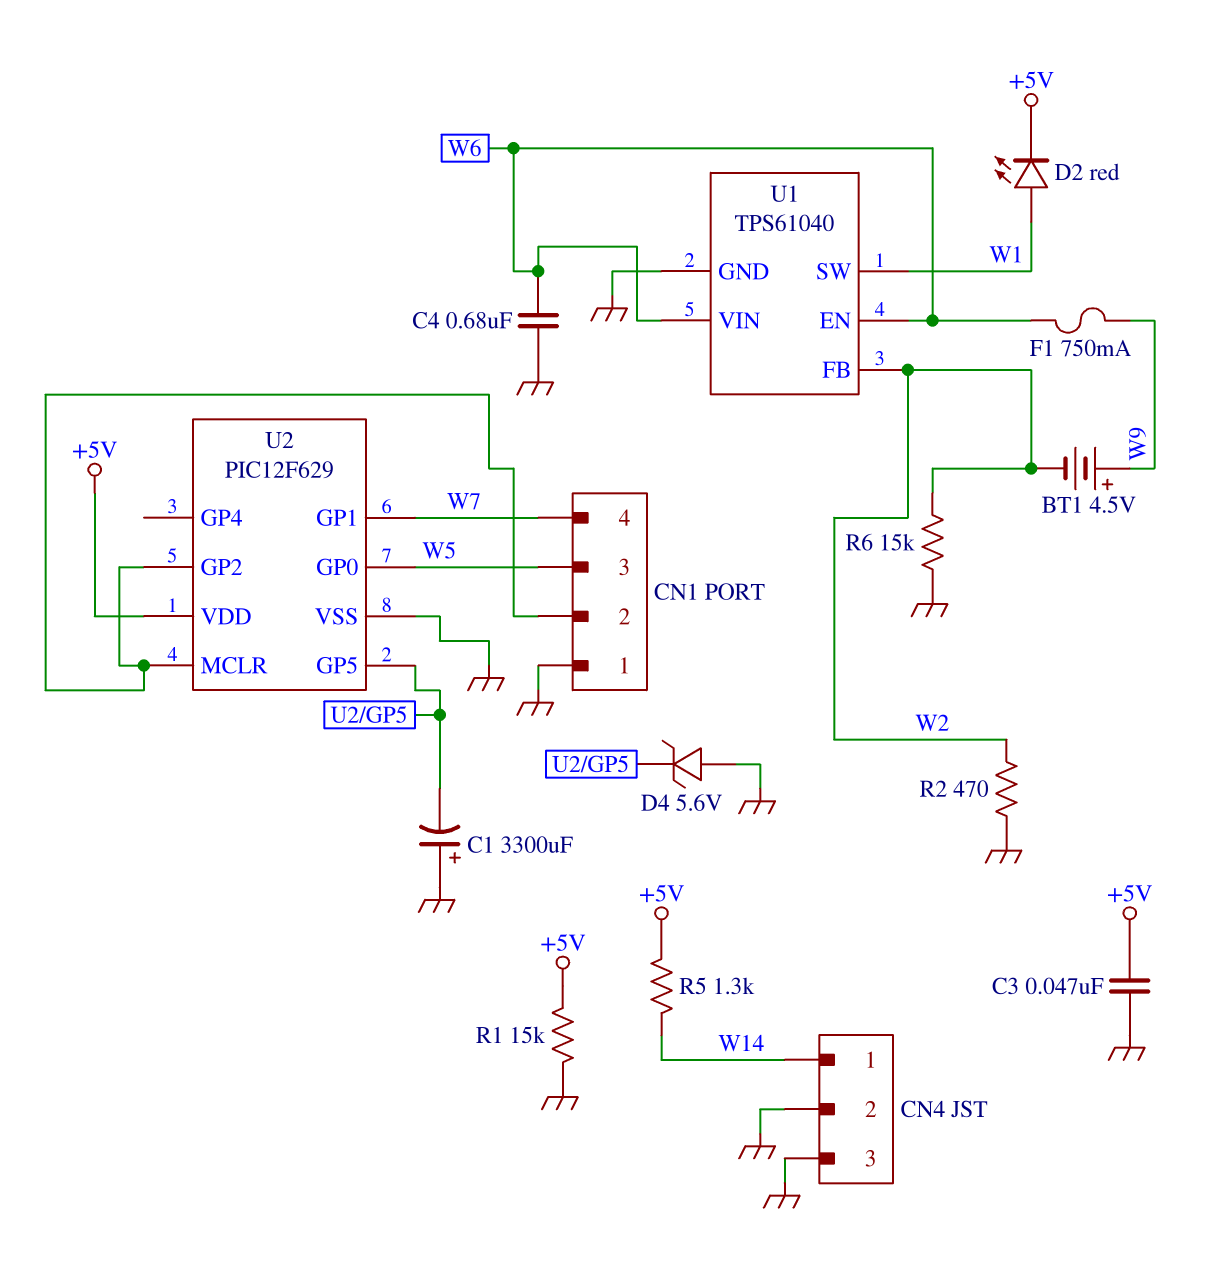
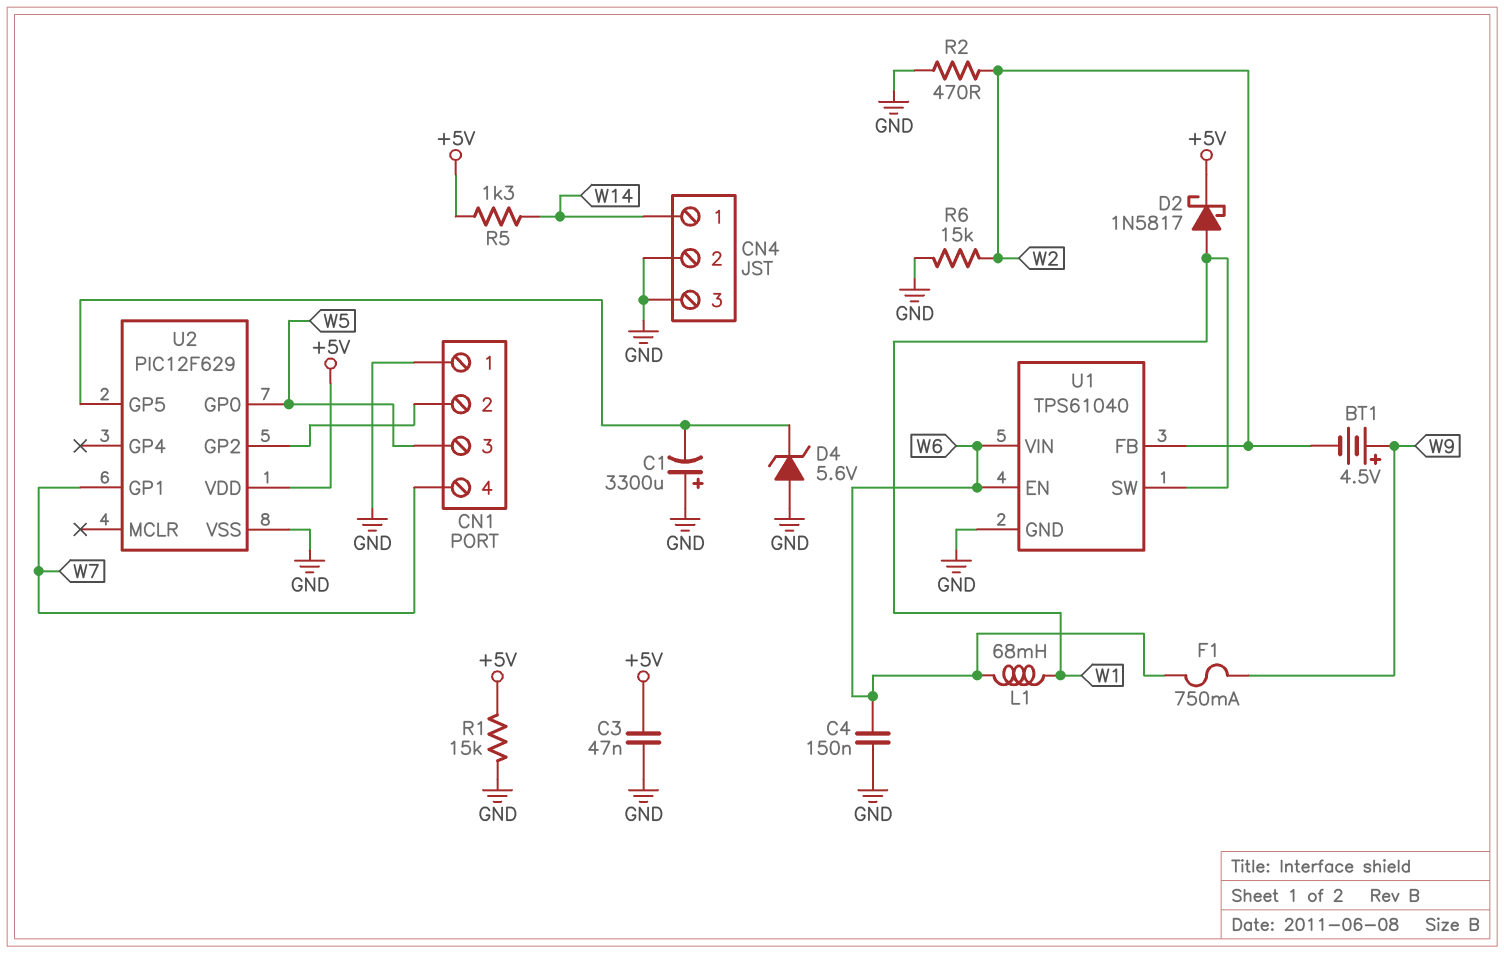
C4: 680nF (GND, W6) -> 150nF (GND, W6)
D2: LED red (A W1, K +5V) -> schottky 1N5817 (A W1, K +5V)
L1: none -> 68mH (W1, W6)
U2 pin MCLR: CN1/2 -> none

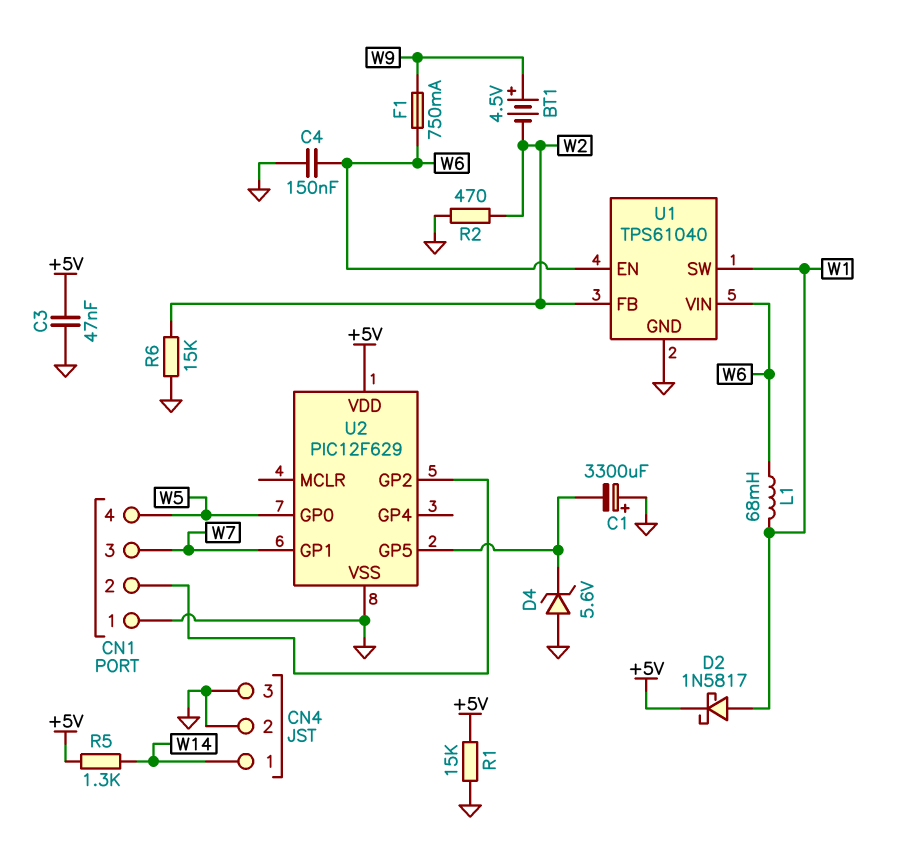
CN1 pin 3: W5 -> W7
CN1 pin 4: W7 -> W5

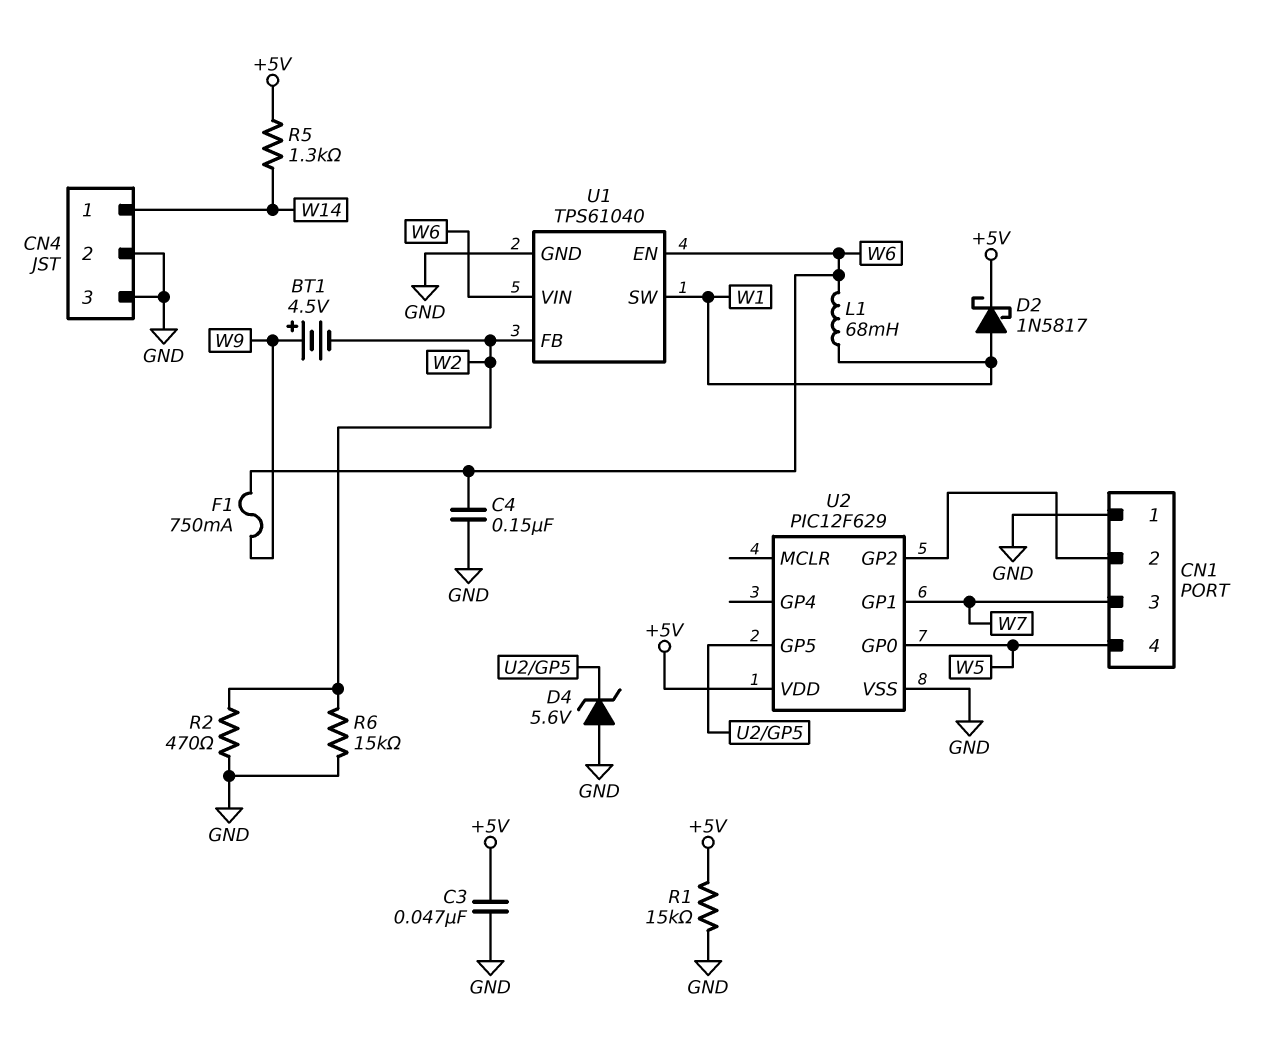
C1: 3300uF (plus GND, minus U2/GP5) -> none

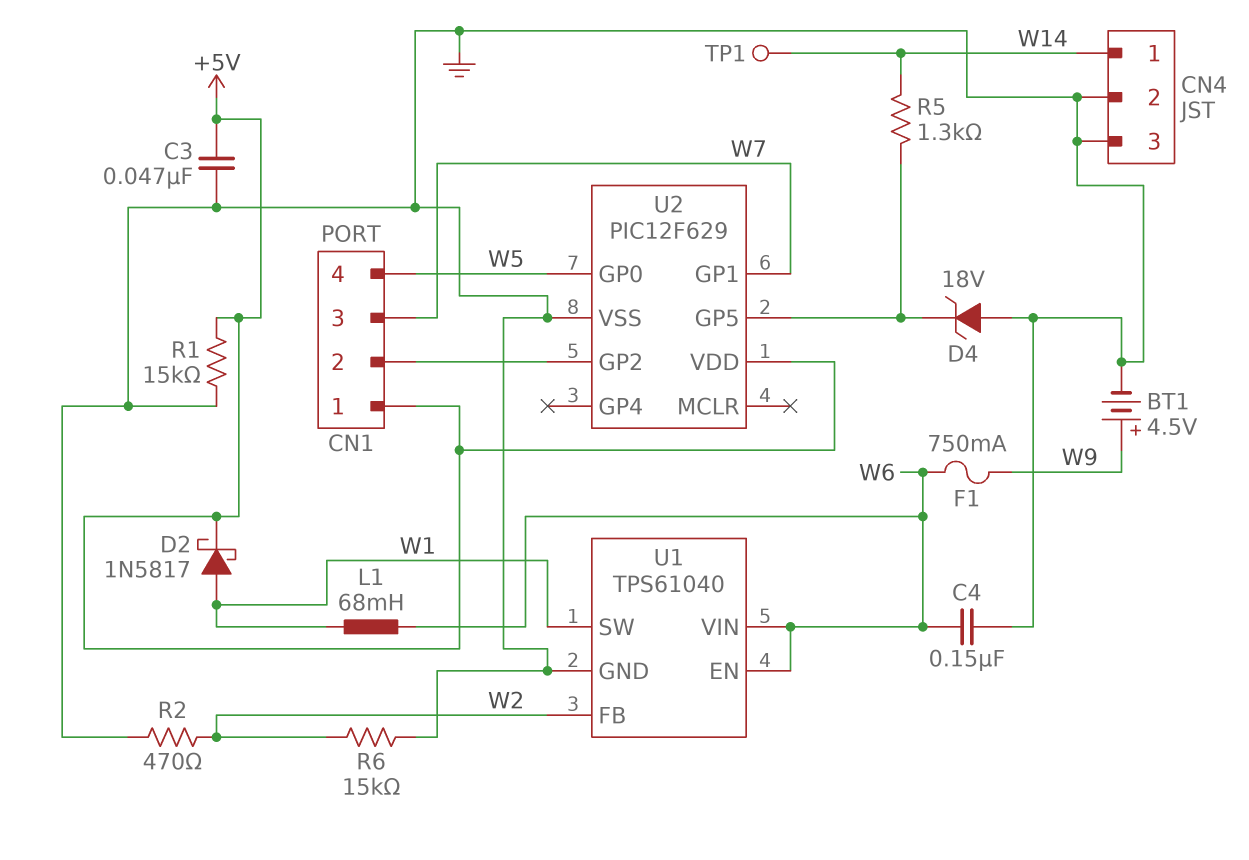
BT1: 4.5V (plus W9, minus W2) -> 4.5V (plus W9, minus GND)
CN1 pin 1: GND -> +5V
D4: zener 5.6V (A GND, K U2/GP5) -> zener 18V (A GND, K U2/GP5)
R5: 1.3k (+5V, W14) -> 1.3k (U2/GP5, W14)
TP1: none -> test point (W14)

